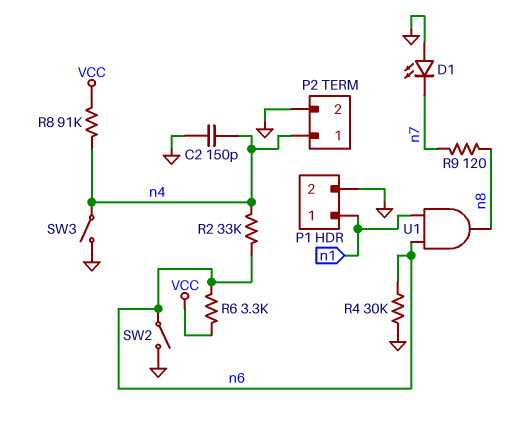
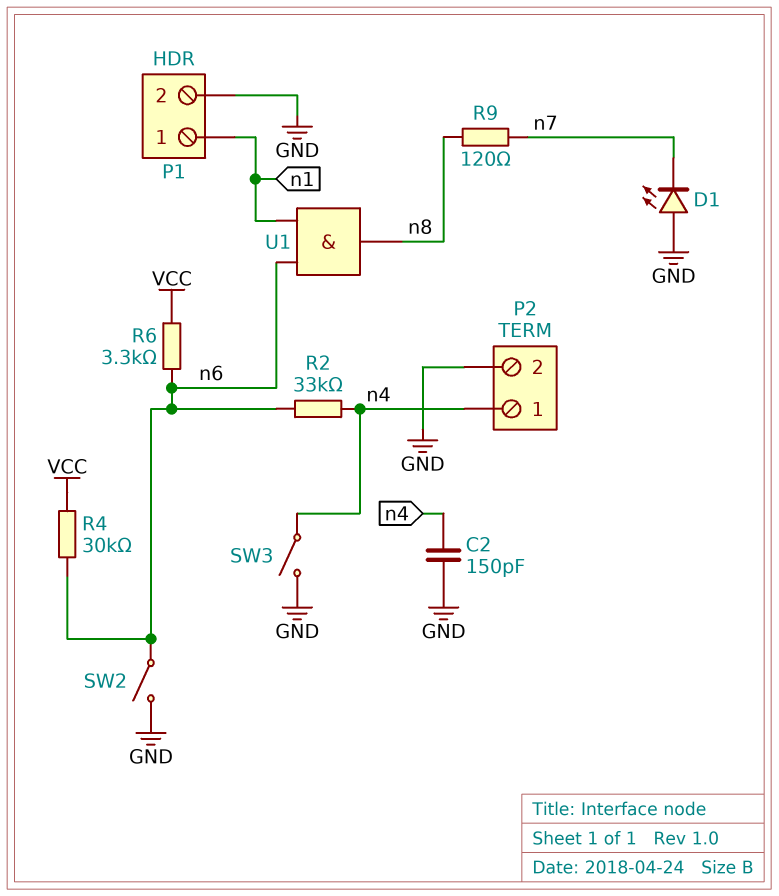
R4: 30k (GND, n6) -> 30k (VCC, n6)
R8: 91k (VCC, n4) -> none

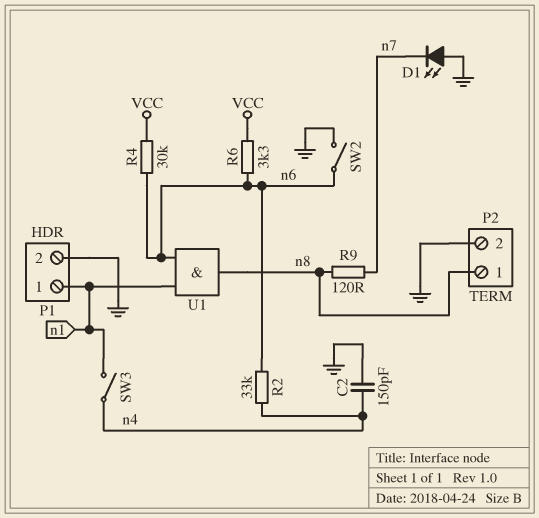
P2 pin 1: n4 -> n8
SW3: switch (GND, n4) -> switch (n1, n4)

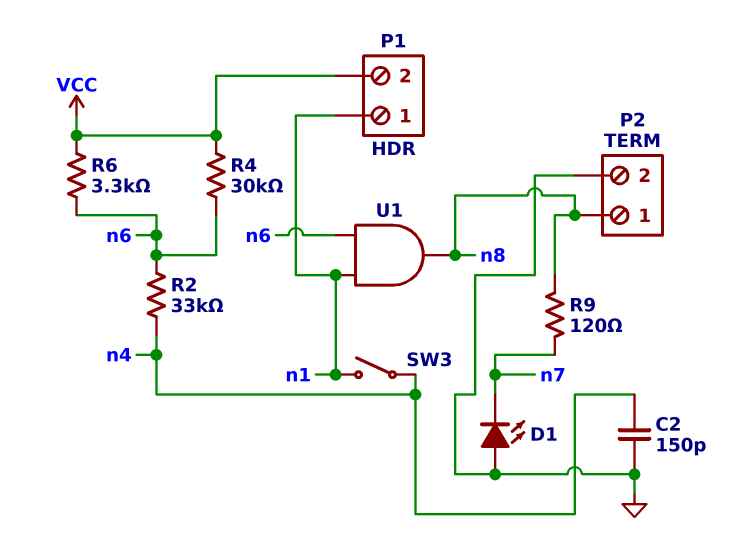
P1 pin 2: GND -> VCC
SW2: switch (GND, n6) -> none

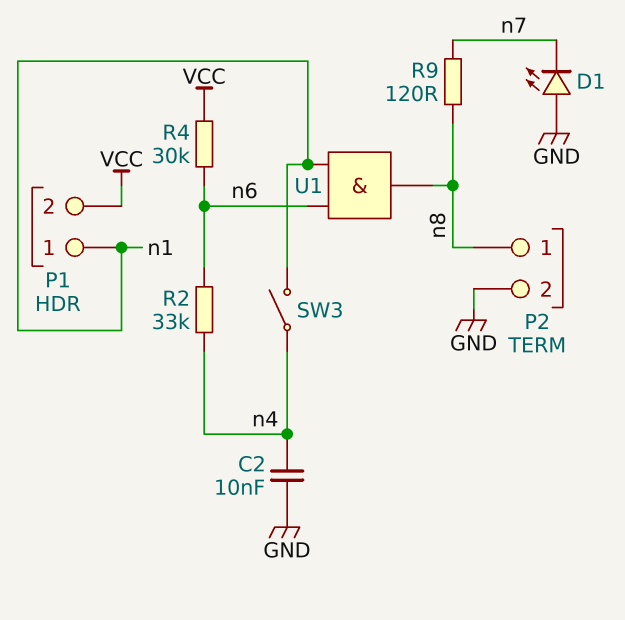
C2: 150pF (GND, n4) -> 10nF (GND, n4)
R6: 3.3k (VCC, n6) -> none

